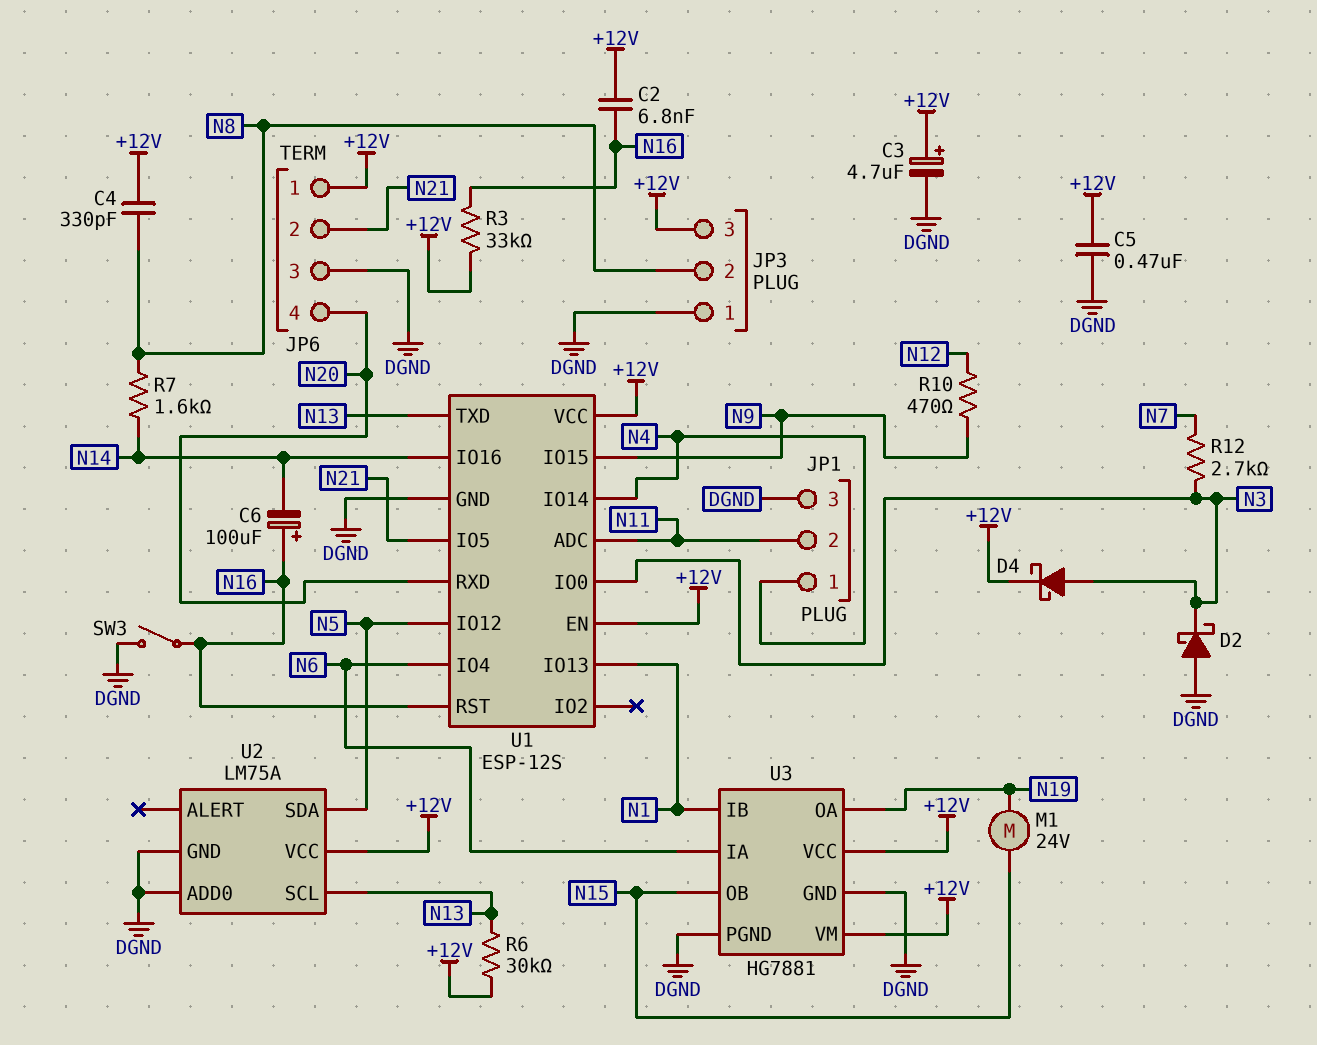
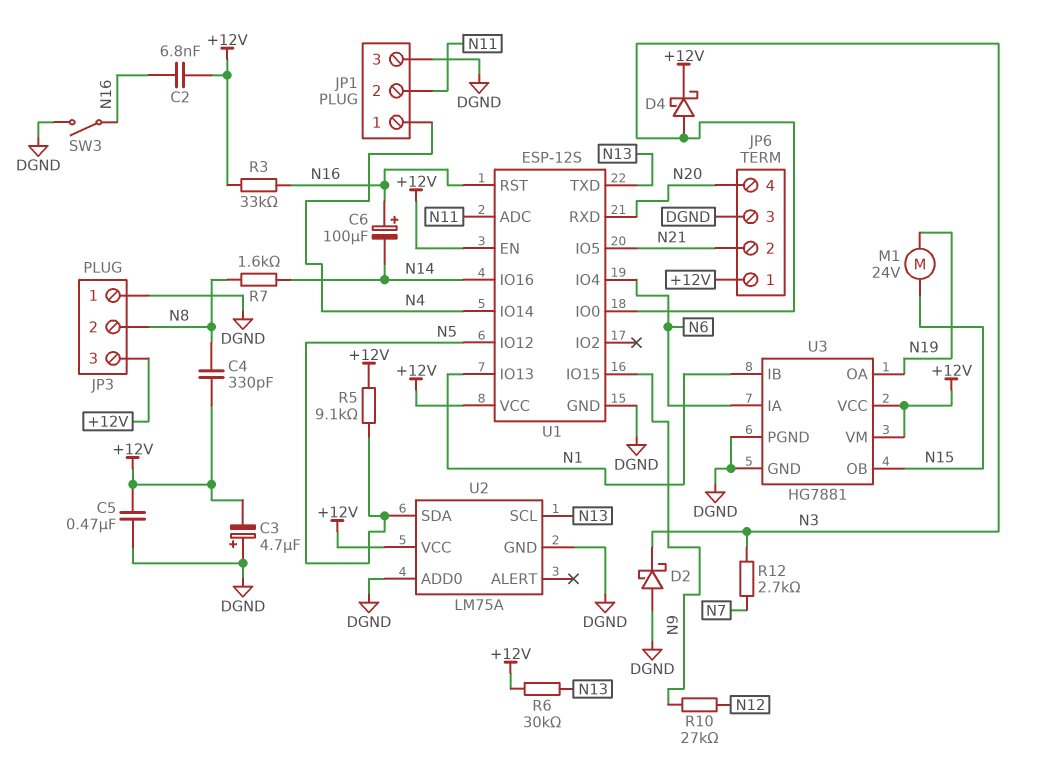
C3: 4.7uF (plus +12V, minus DGND) -> 4.7uF (plus DGND, minus +12V)
R5: none -> 9.1k (+12V, N5)
R10: 470 (N9, N12) -> 27k (N9, N12)

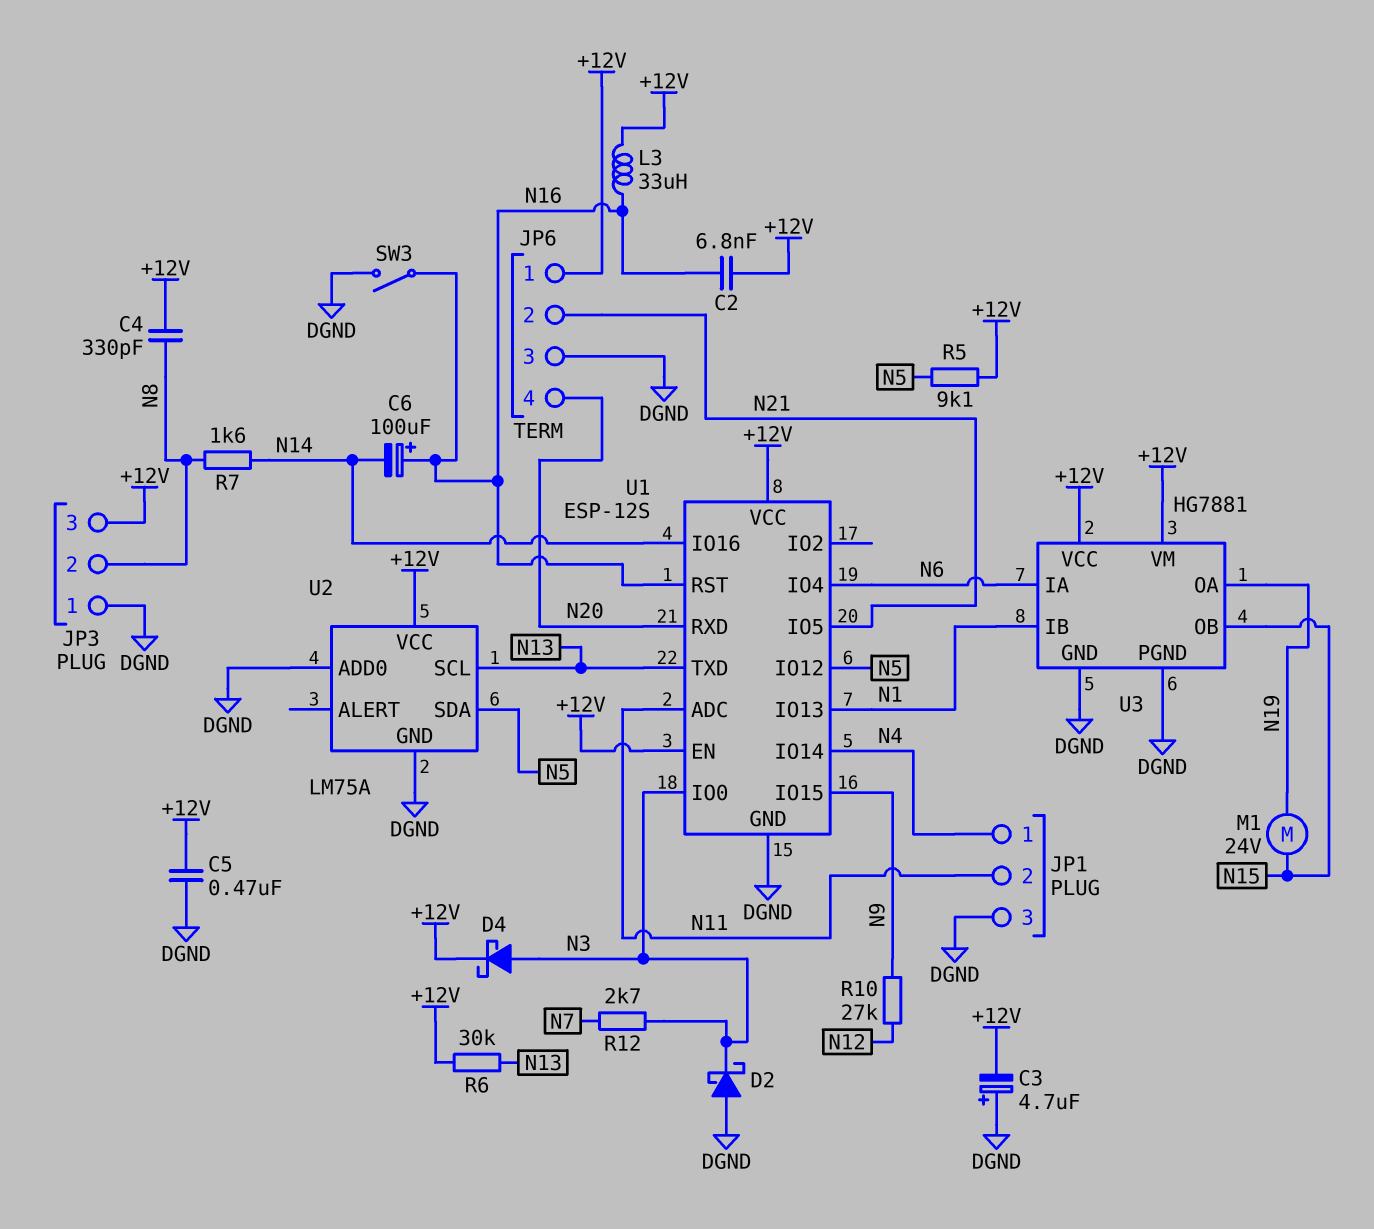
L3: none -> 33uH (+12V, N16)
R3: 33k (+12V, N16) -> none

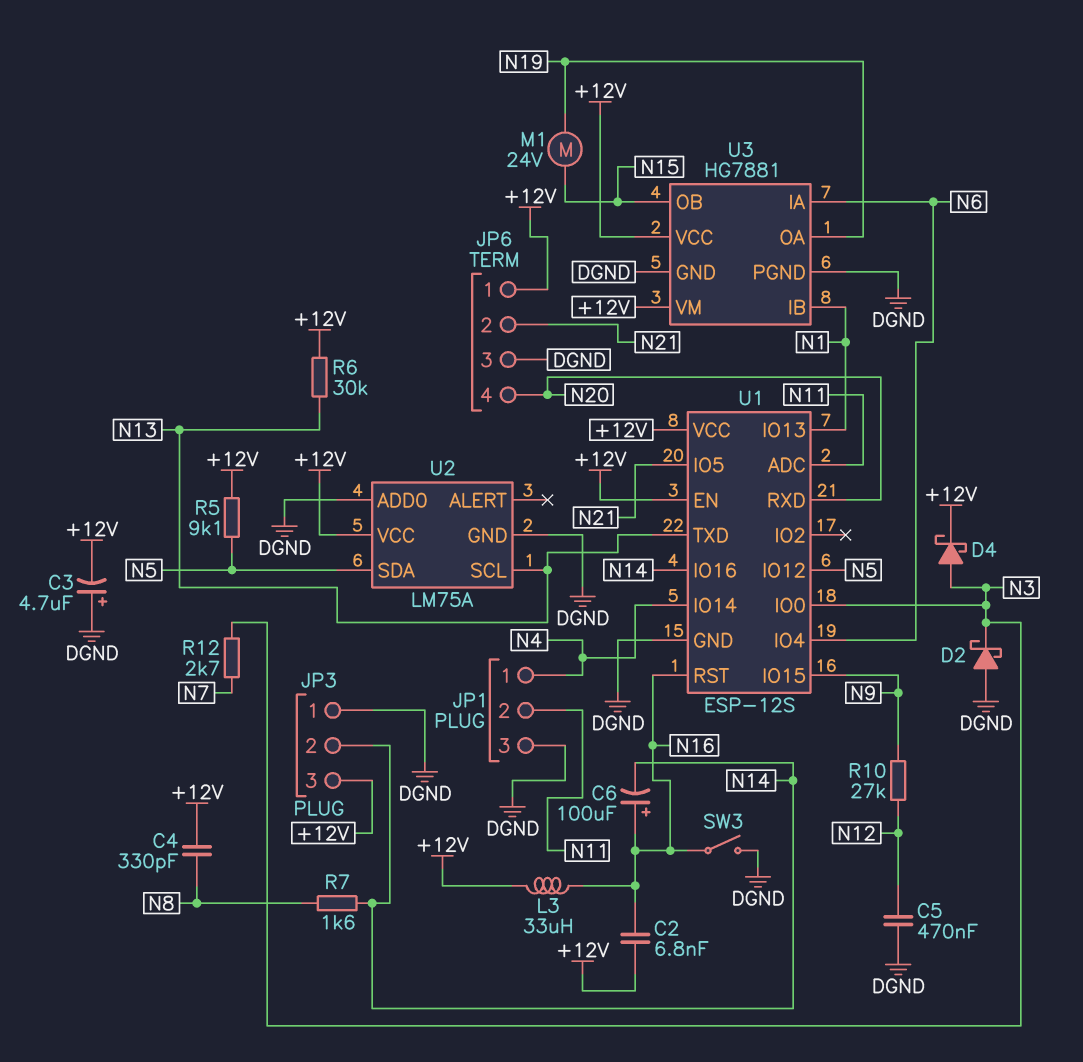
C5: 470nF (+12V, DGND) -> 470nF (DGND, N12)
JP3 pin 2: N8 -> N14

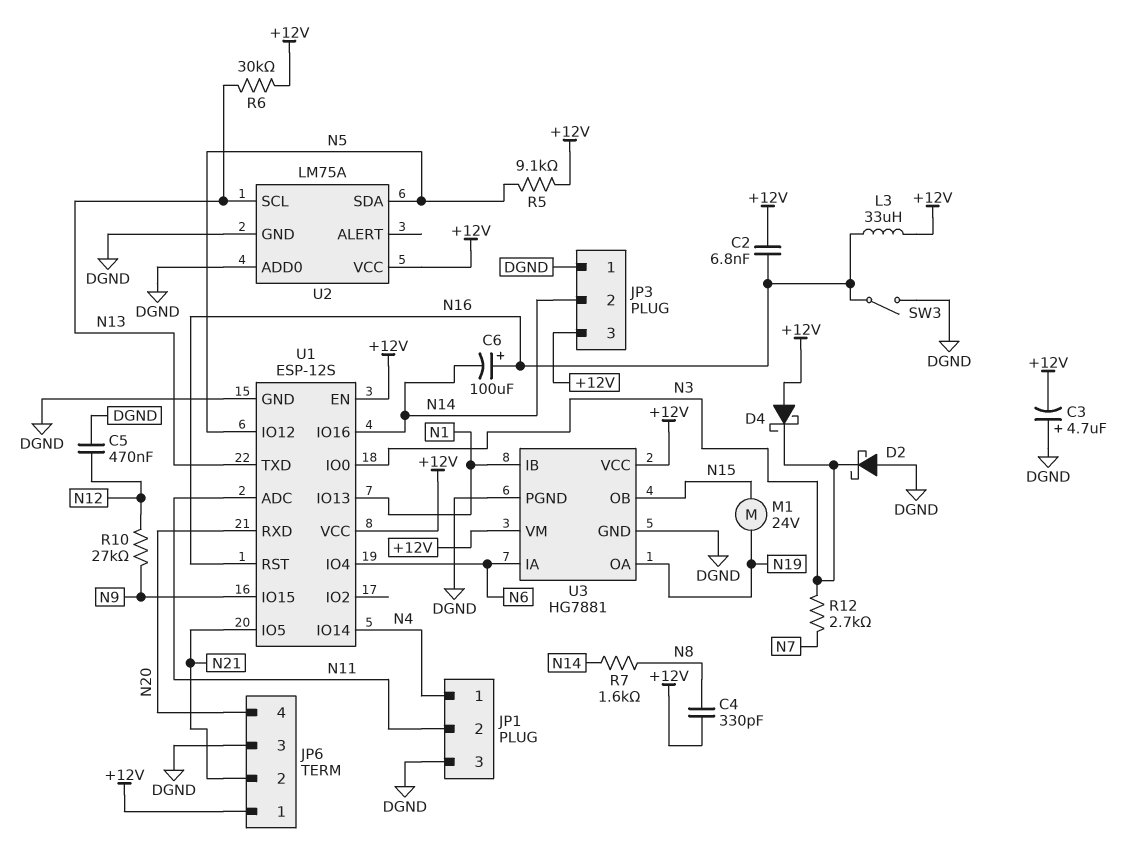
D4: schottky (A N3, K +12V) -> schottky (A +12V, K N3)

